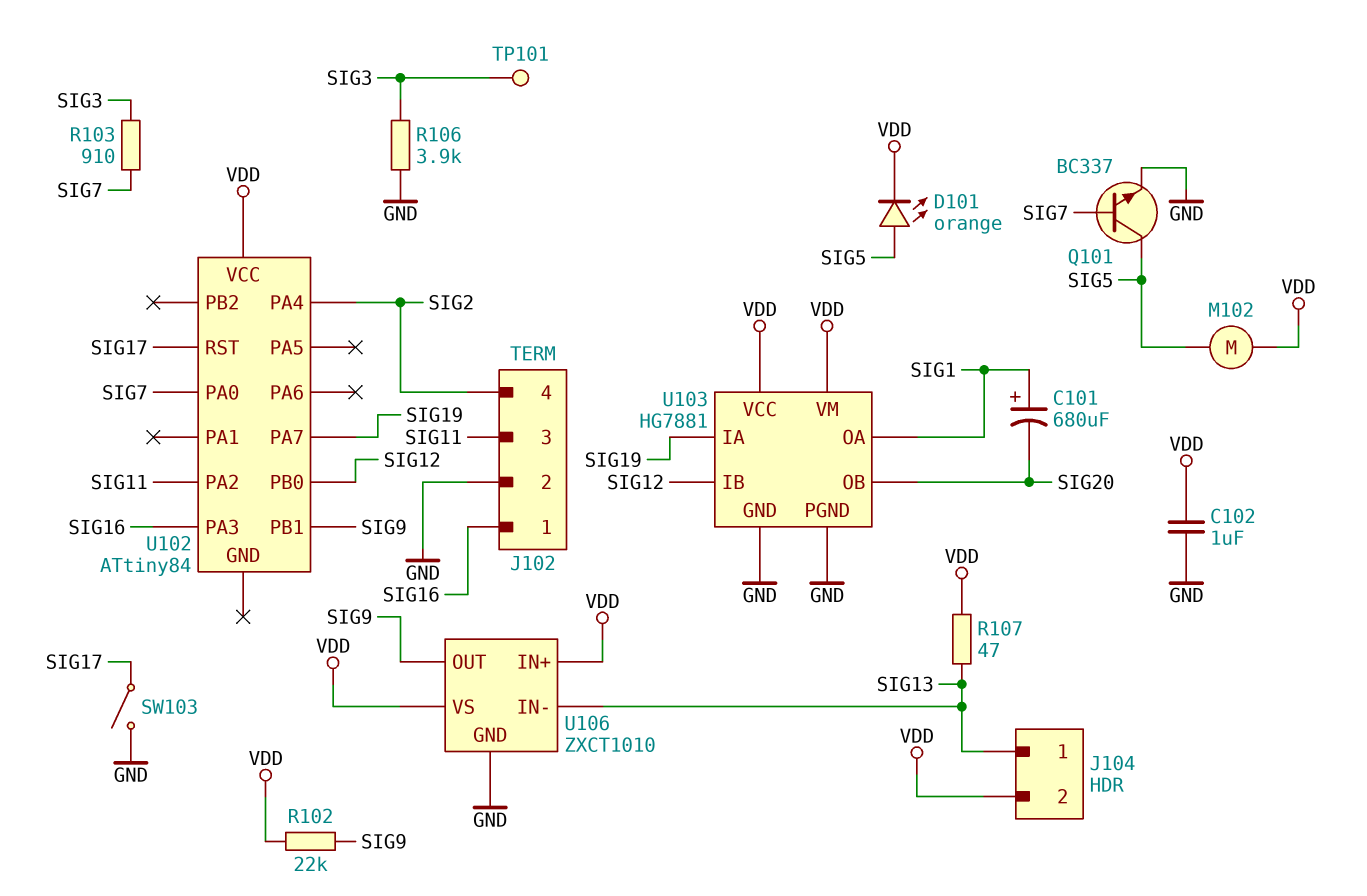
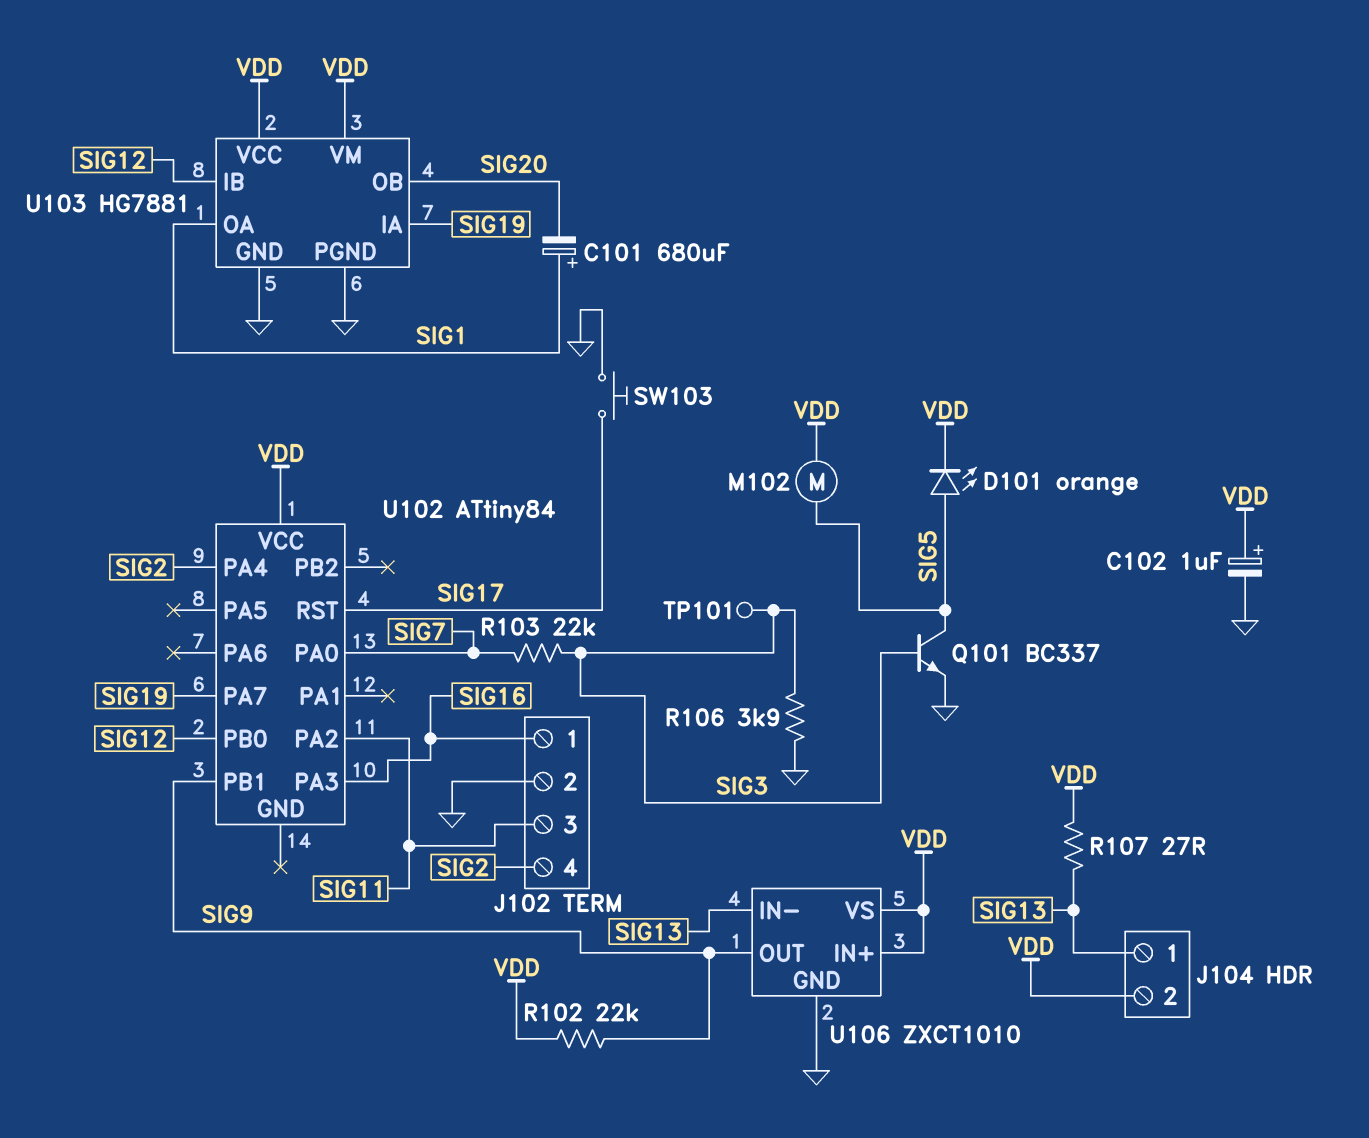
C102: 1uF (GND, VDD) -> 1uF (plus VDD, minus GND)
Q101: NPN BC337 (B SIG7, C SIG5, E GND) -> NPN BC337 (B SIG3, C SIG5, E GND)
R103: 910 (SIG3, SIG7) -> 22k (SIG3, SIG7)
R107: 47 (SIG13, VDD) -> 27 (SIG13, VDD)
SW103: switch (GND, SIG17) -> button (GND, SIG17)

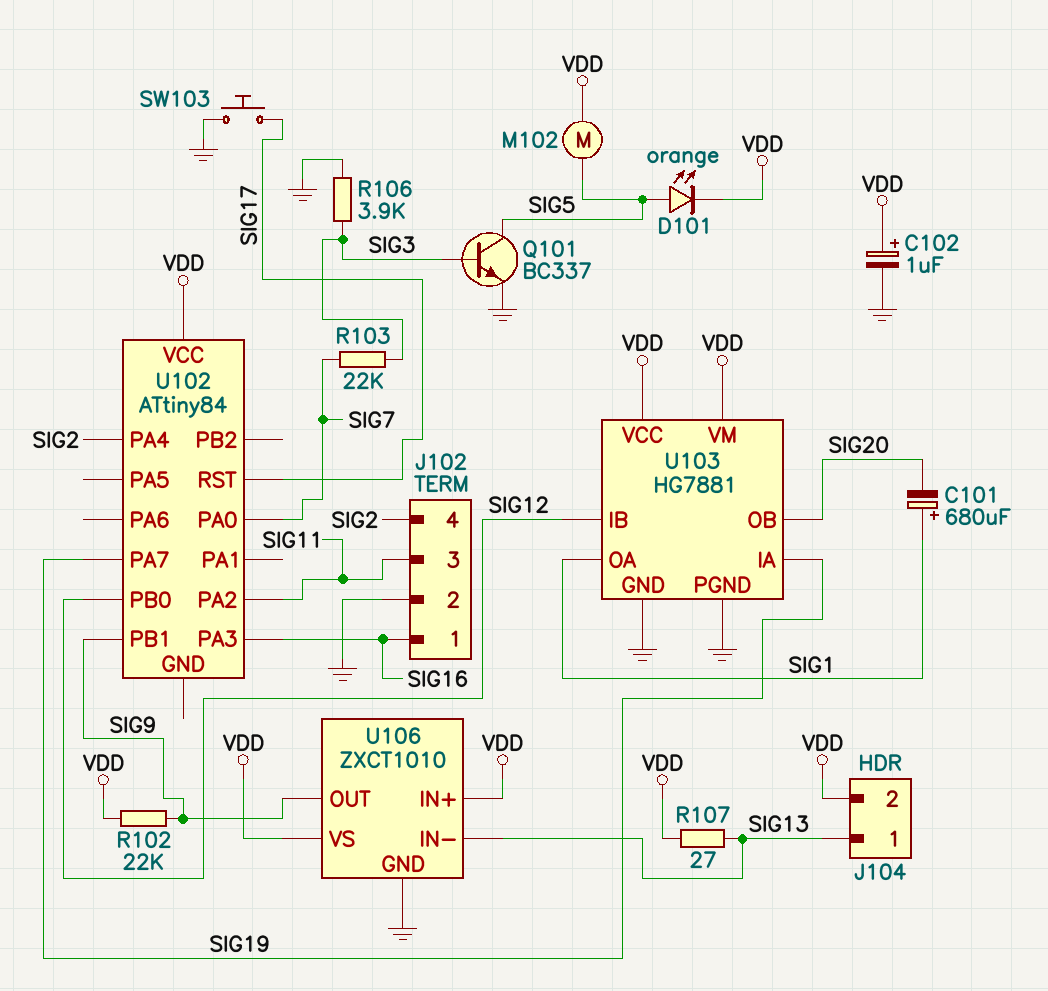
TP101: test point (SIG3) -> none

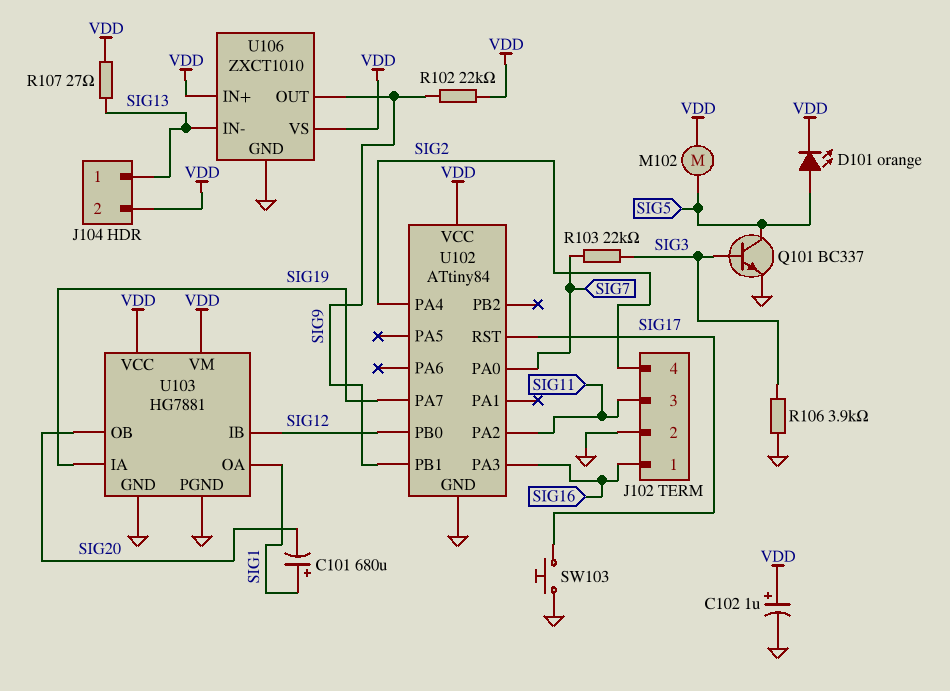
U102 pin GND: none -> GND

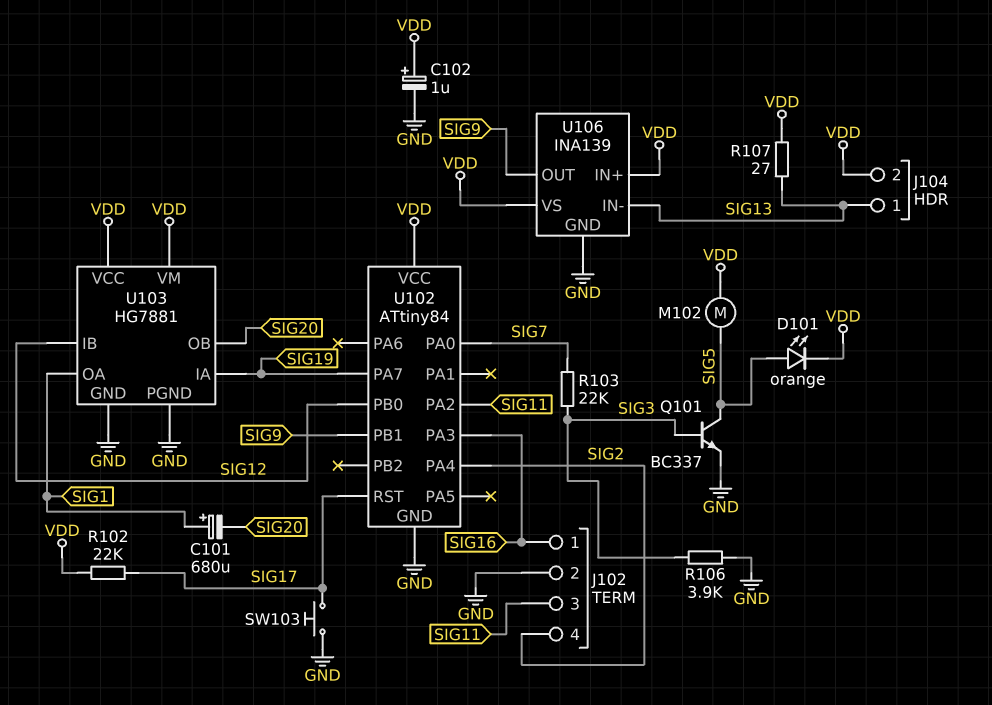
R102: 22k (SIG9, VDD) -> 22k (SIG17, VDD)
U106: ZXCT1010 -> INA139

